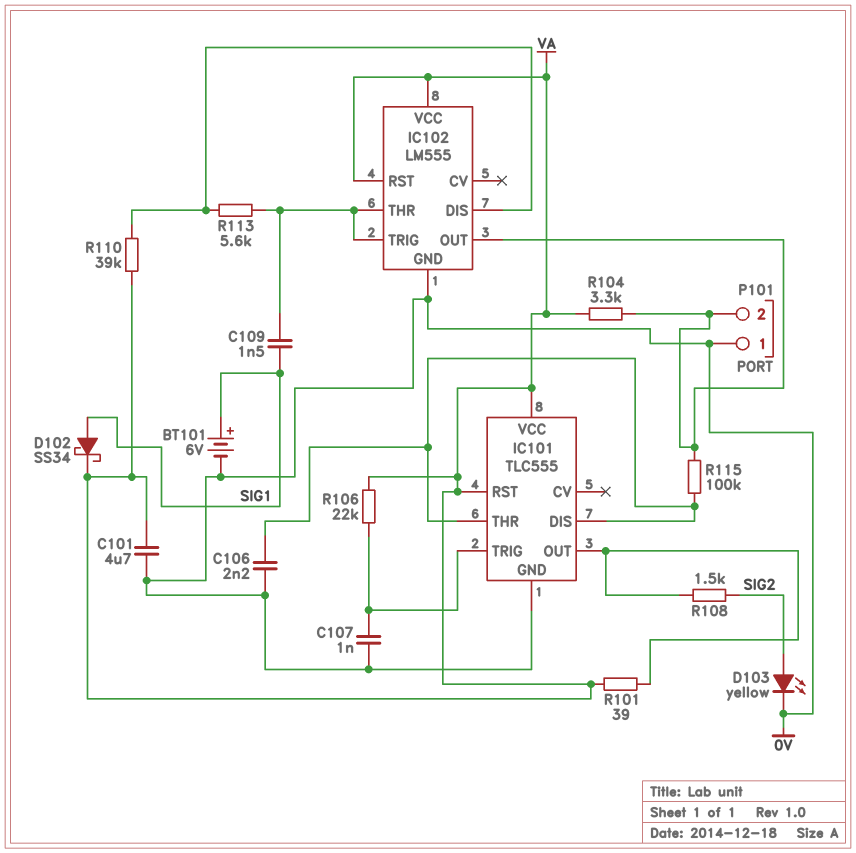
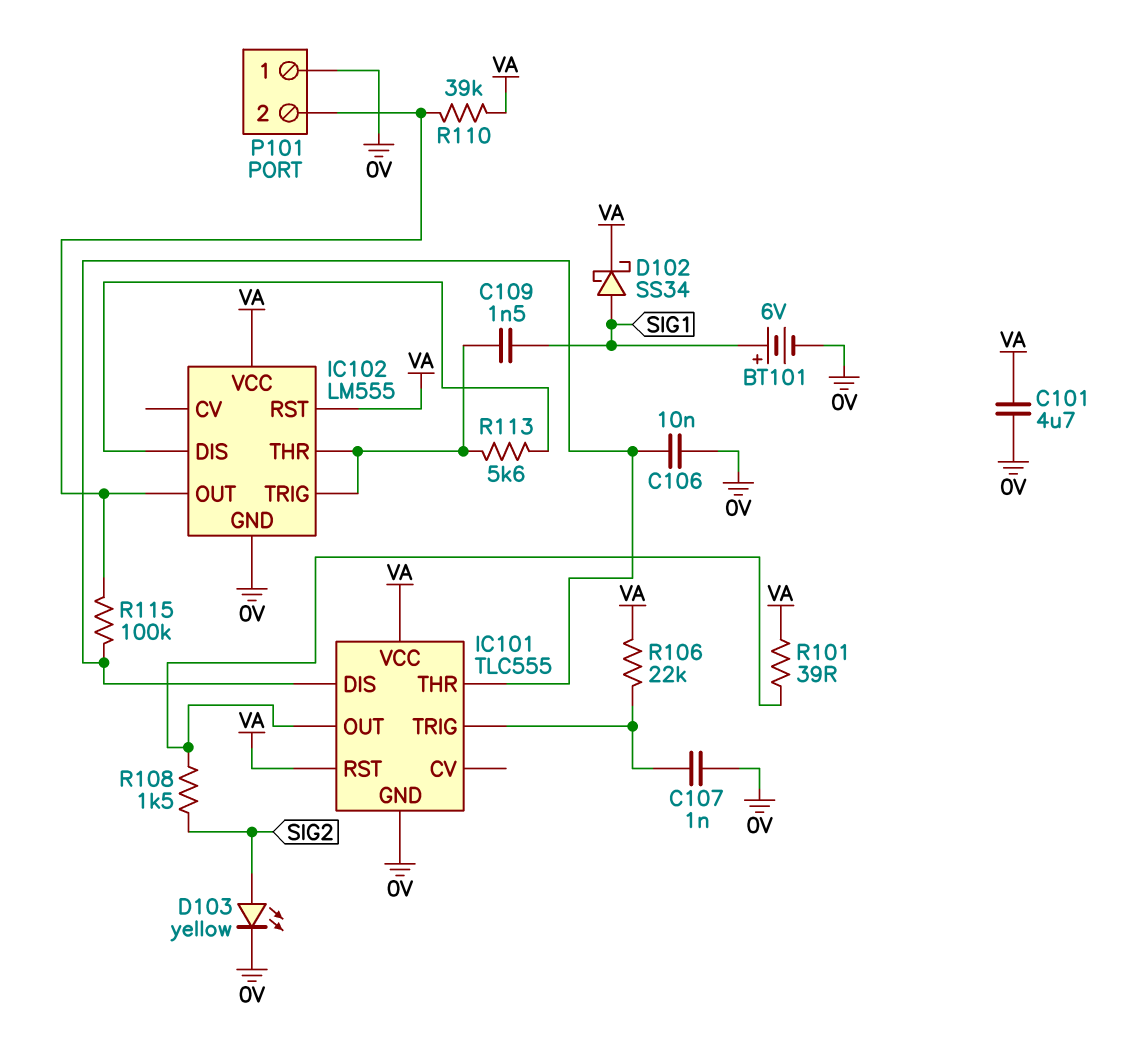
C106: 2.2nF (0V, IC101/DIS) -> 10nF (0V, IC101/DIS)
R104: 3.3k (IC102/OUT, VA) -> none
R110: 39k (IC102/DIS, VA) -> 39k (IC102/OUT, VA)

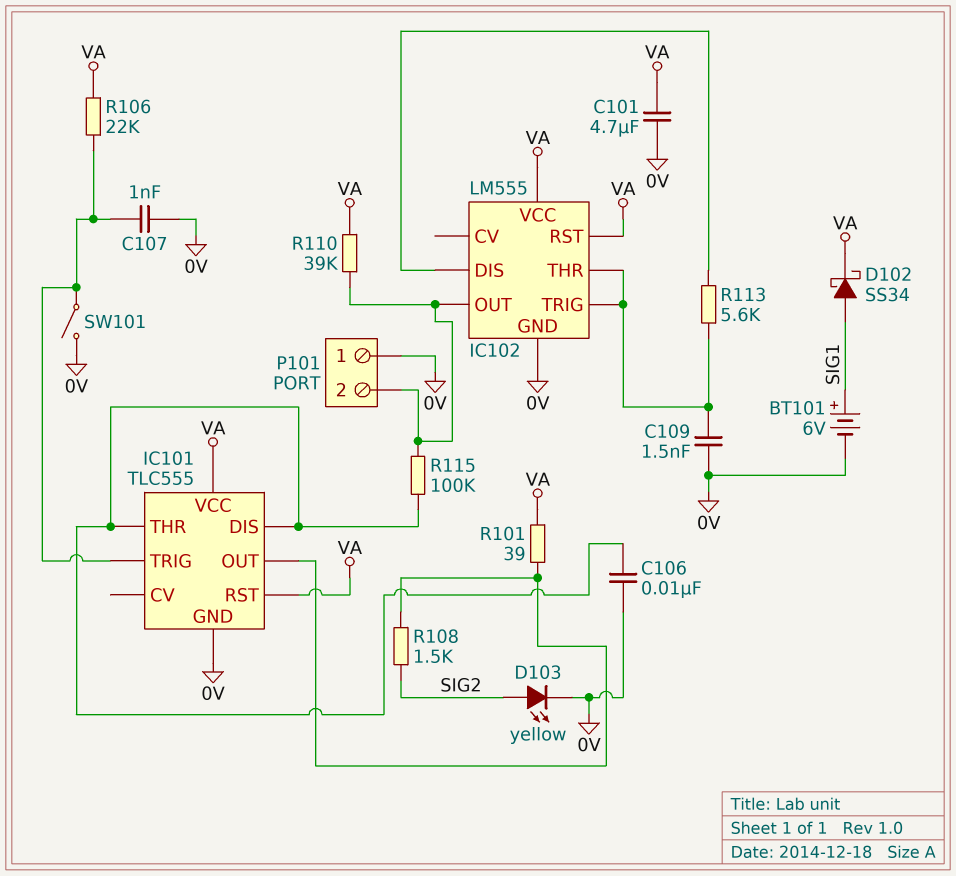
C109: 1.5nF (IC102/THR, SIG1) -> 1.5nF (0V, IC102/THR)
SW101: none -> switch (0V, IC101/TRIG)

